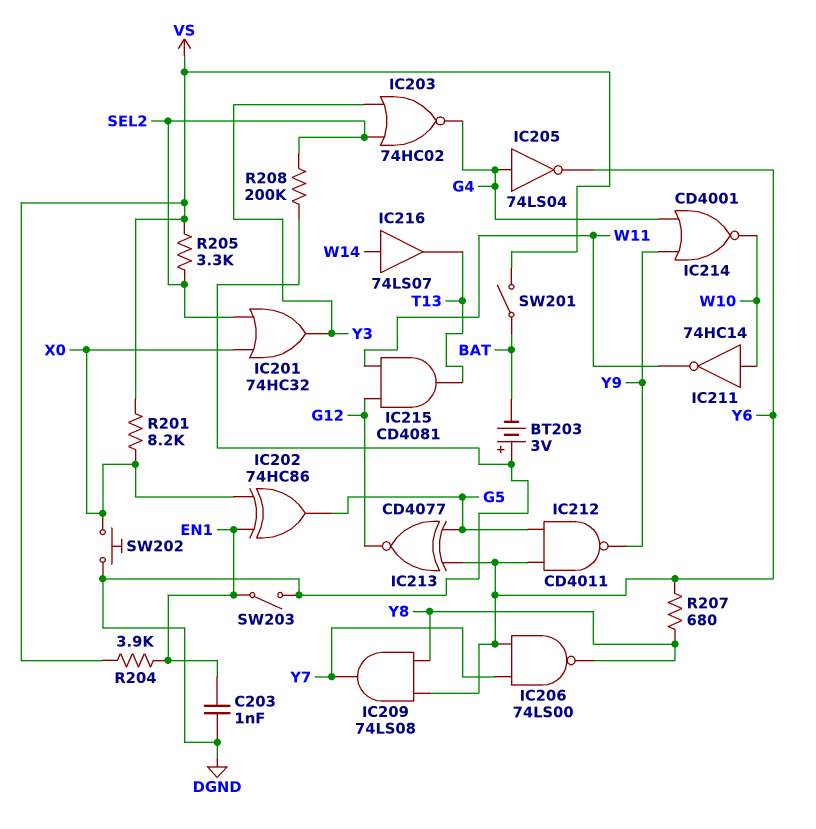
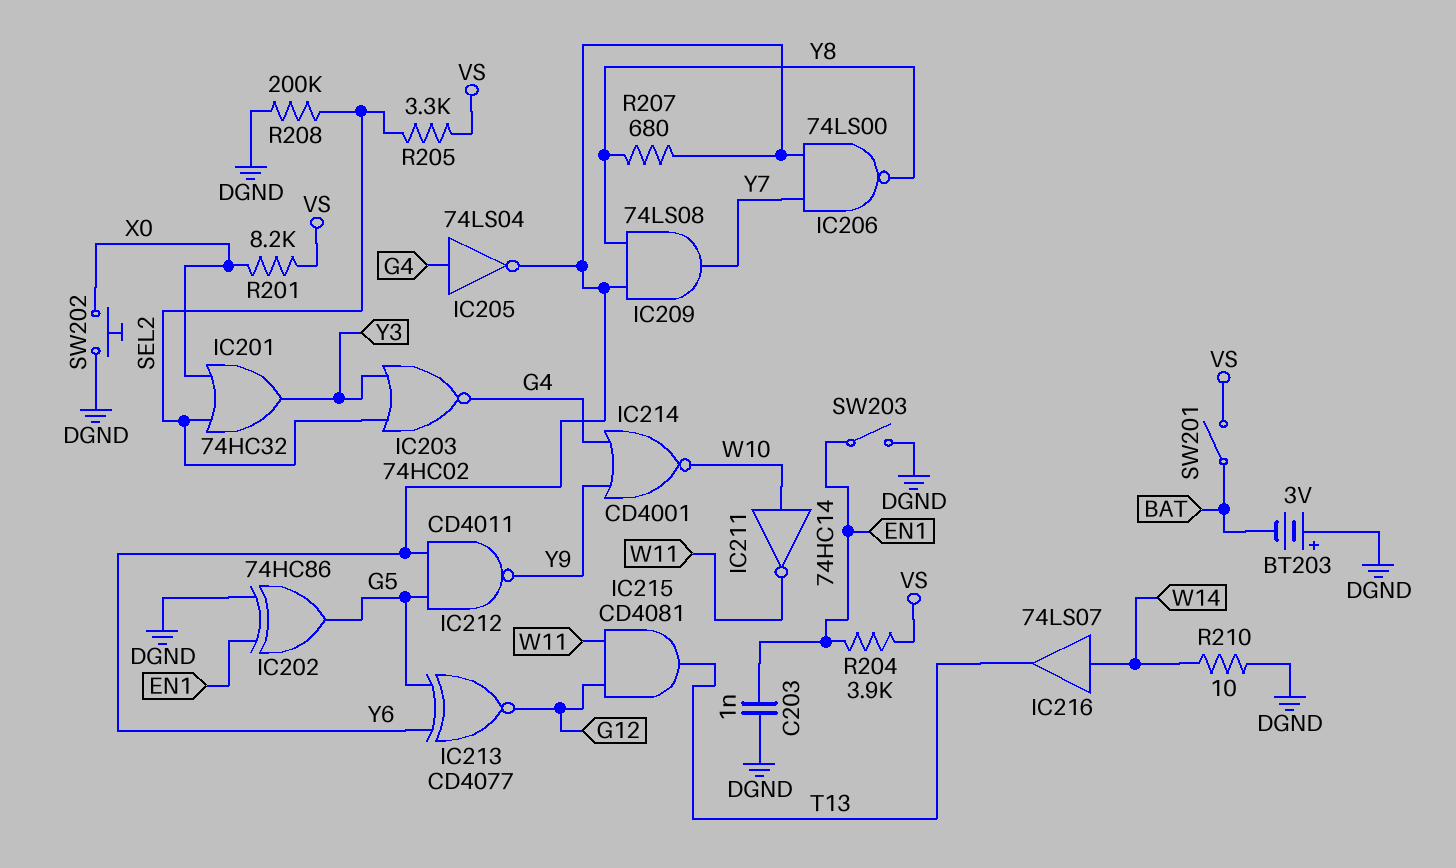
IC202: XOR 74HC86 (in EN1, in X0, out G5) -> XOR 74HC86 (in DGND, in EN1, out G5)
R210: none -> 10 (DGND, W14)

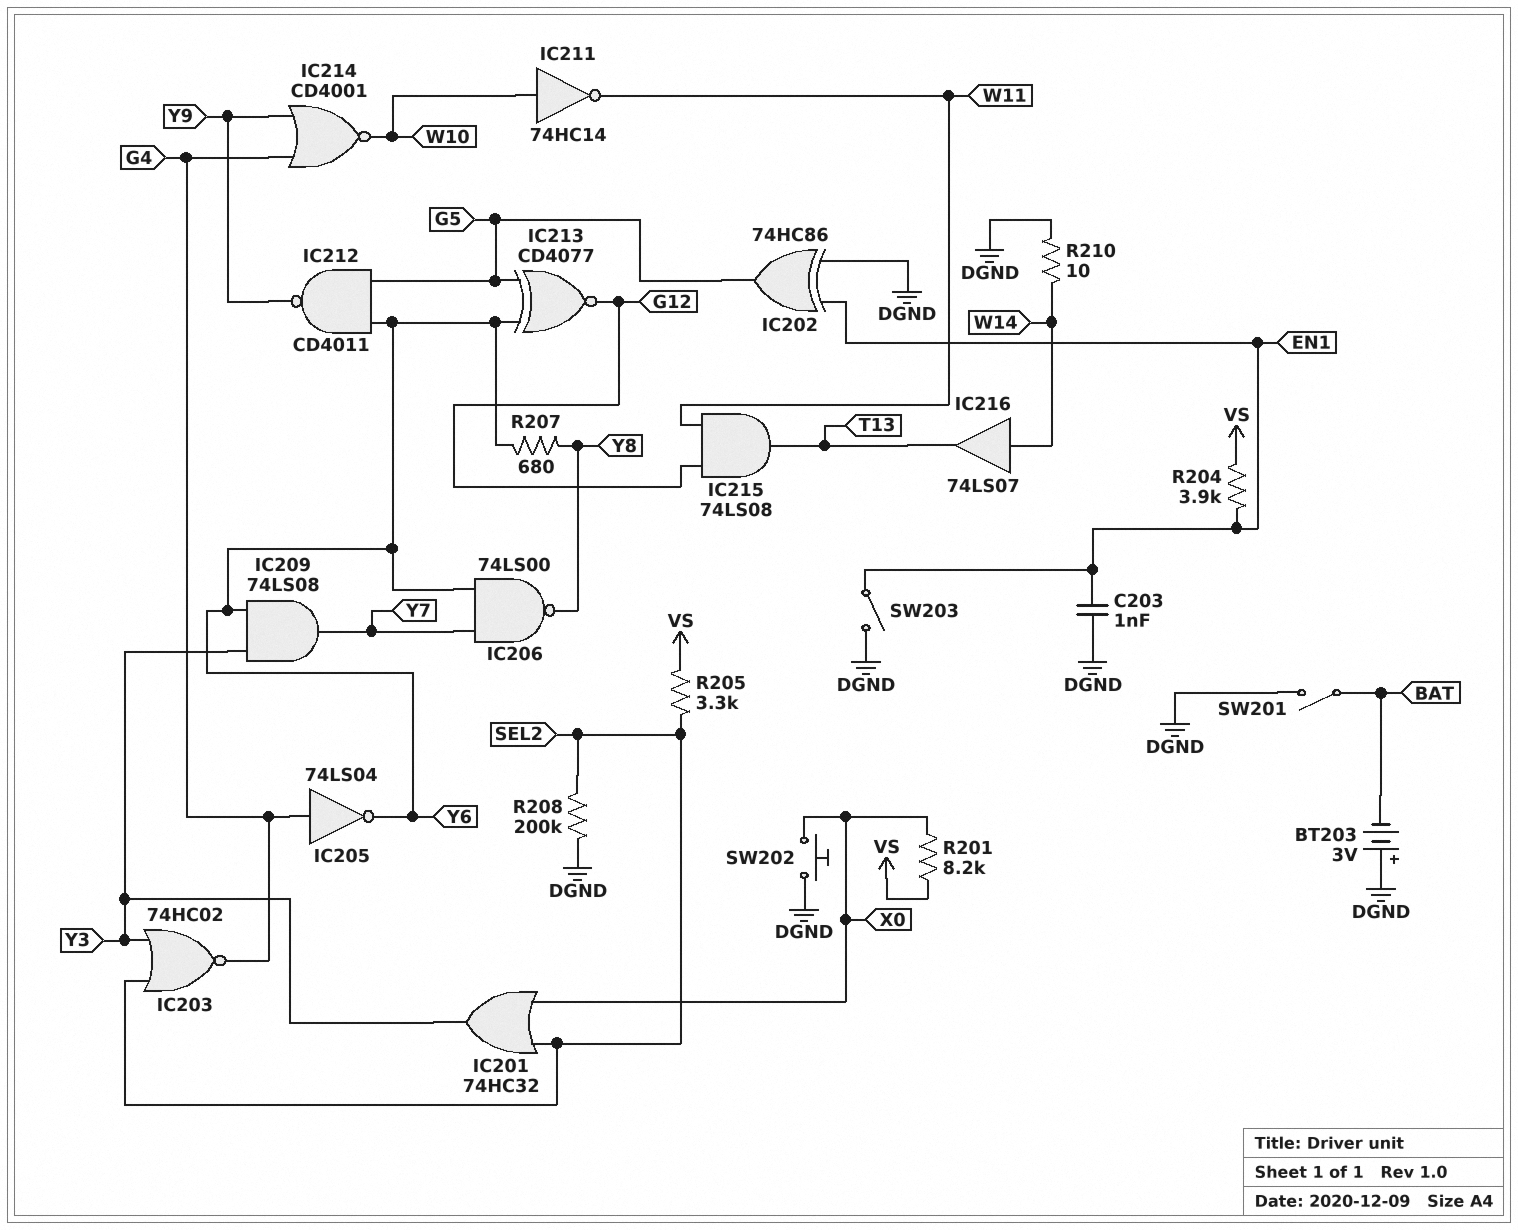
IC209: AND 74LS08 (in Y6, in Y8, out Y7) -> AND 74LS08 (in Y3, in Y6, out Y7)
IC215: AND CD4081 (in G12, in W11, out T13) -> AND 74LS08 (in G12, in W11, out T13)
SW201: switch (BAT, VS) -> switch (BAT, DGND)

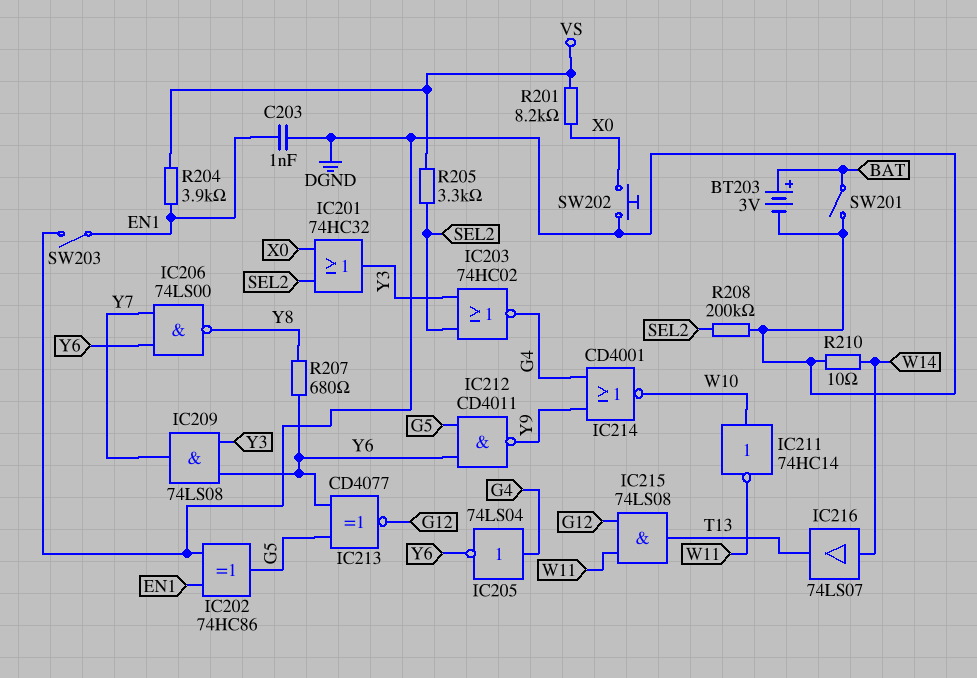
BT203: 3V (plus DGND, minus BAT) -> 3V (plus BAT, minus DGND)

